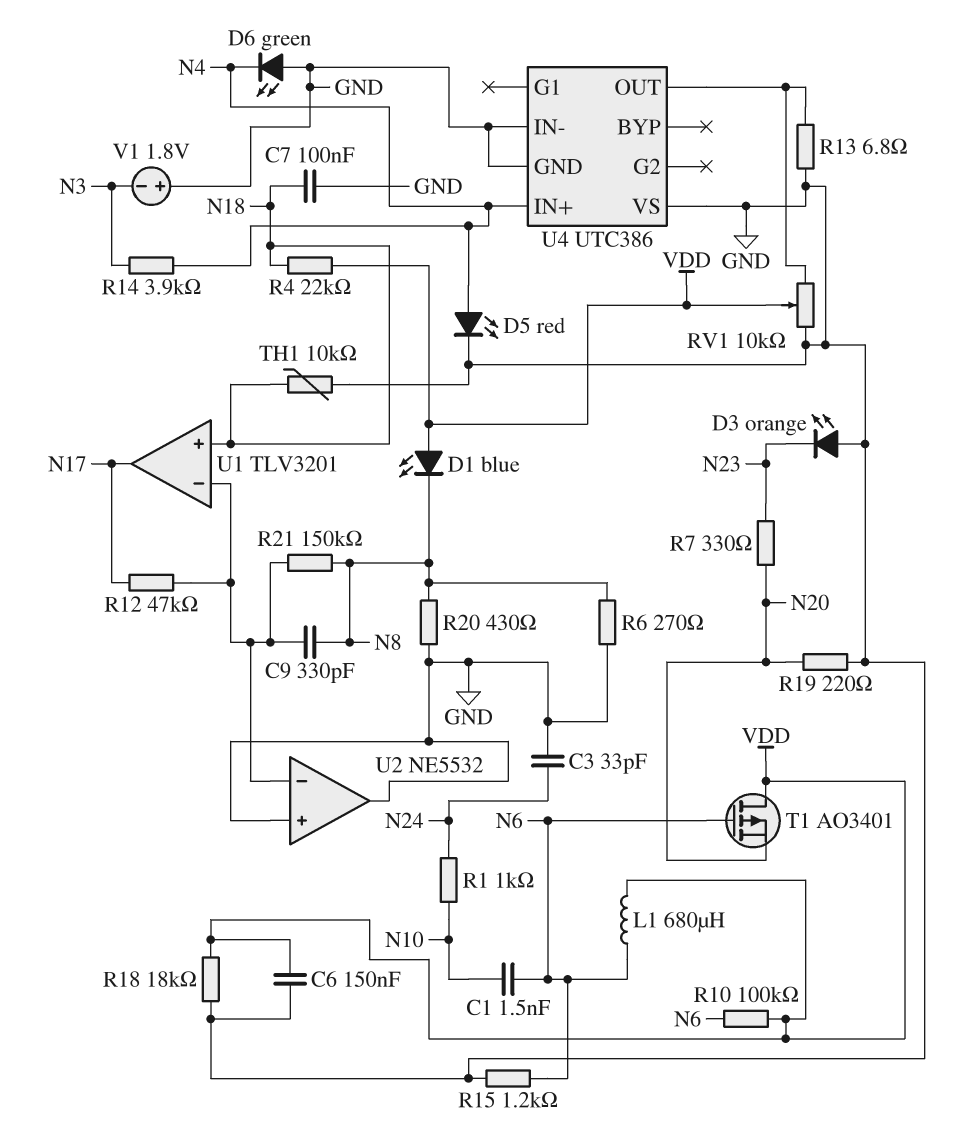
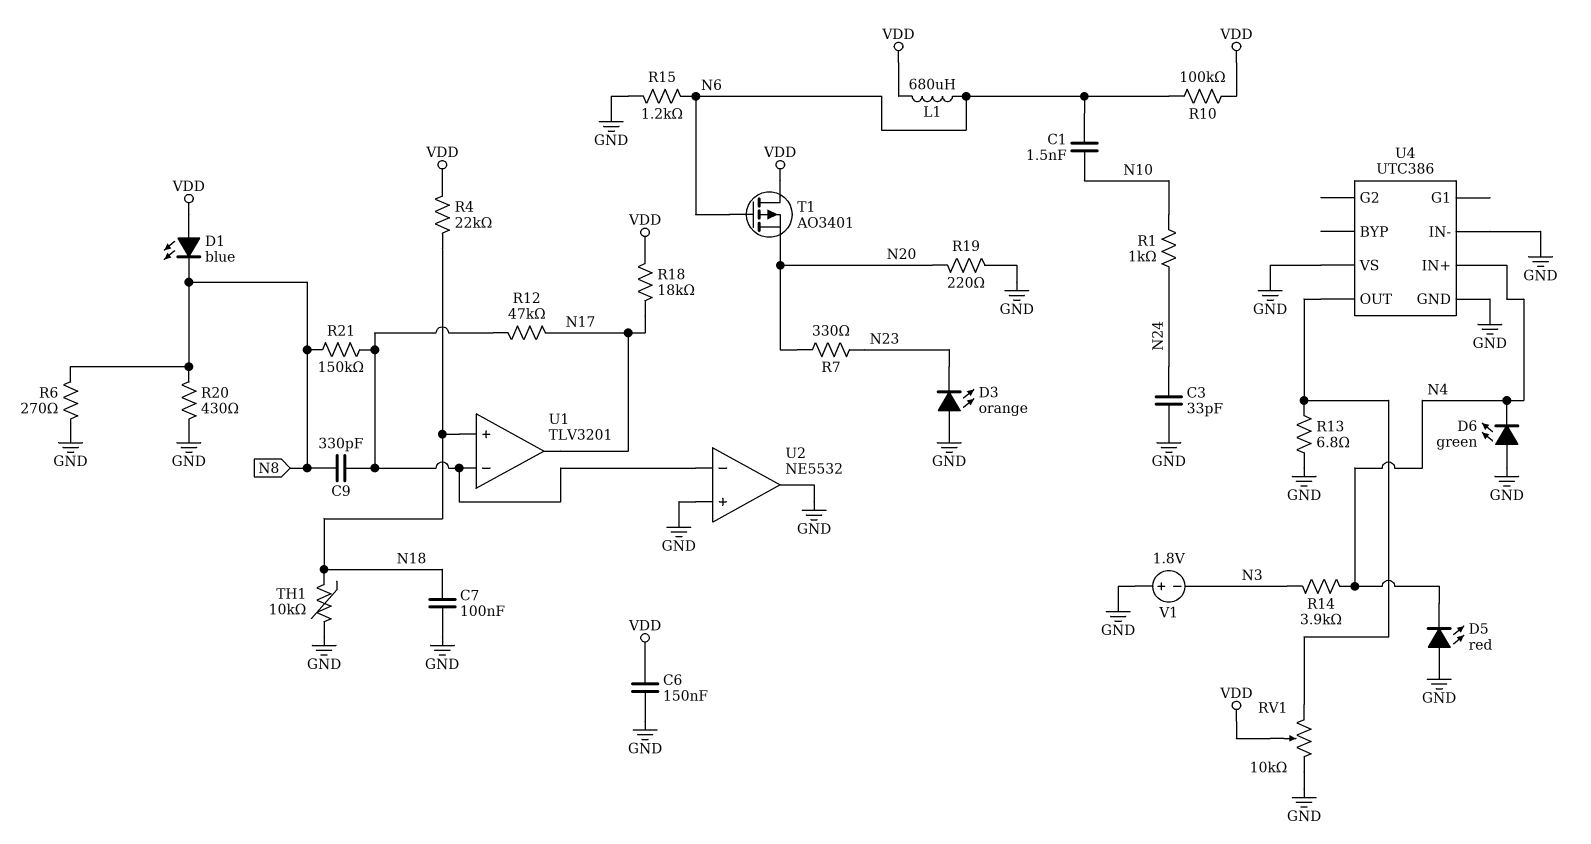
D5: LED red (A N4, K GND) -> LED red (A GND, K N4)
R18: 18k (GND, VDD) -> 18k (N17, VDD)

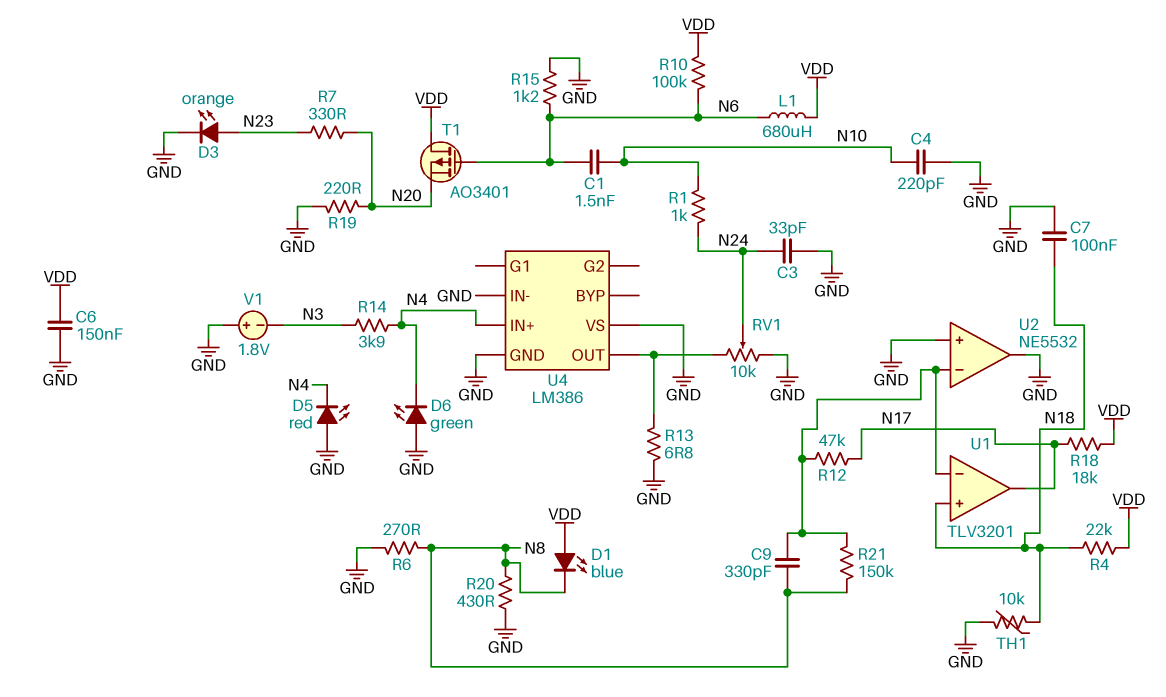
C4: none -> 220pF (GND, N10)
D3: LED orange (A GND, K N23) -> LED orange (A N23, K GND)
RV1: 10k (GND, U4/OUT, wiper VDD) -> 10k (GND, U4/OUT, wiper N24)
U4: UTC386 -> LM386

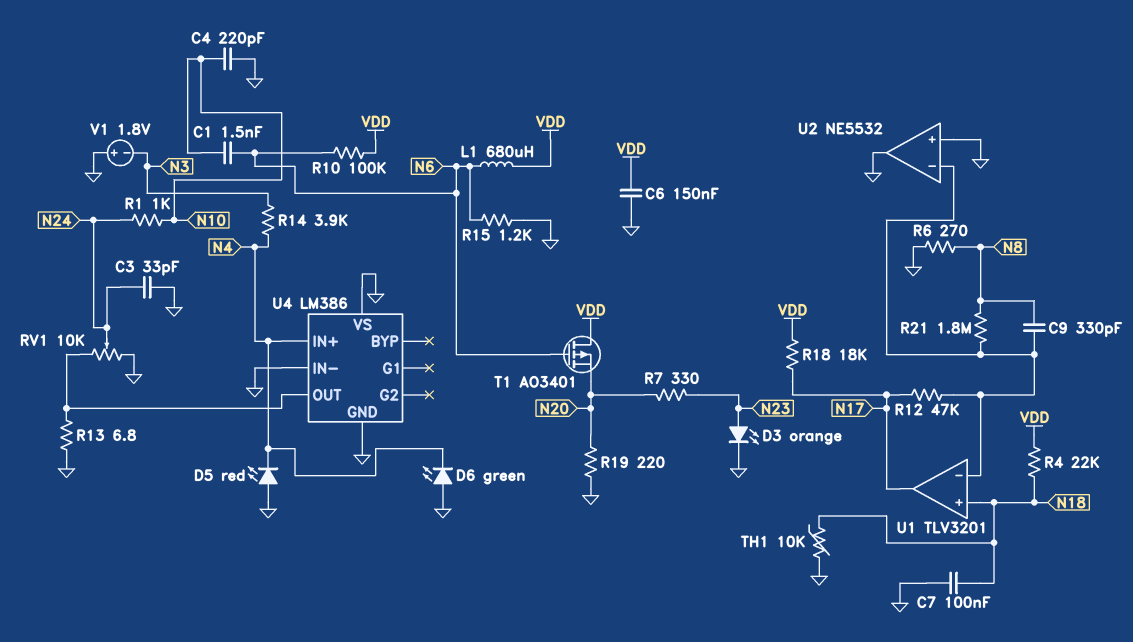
D1: LED blue (A VDD, K N8) -> none
R20: 430 (GND, N8) -> none
R21: 150k (N8, U1/in-) -> 1.8M (N8, U1/in-)

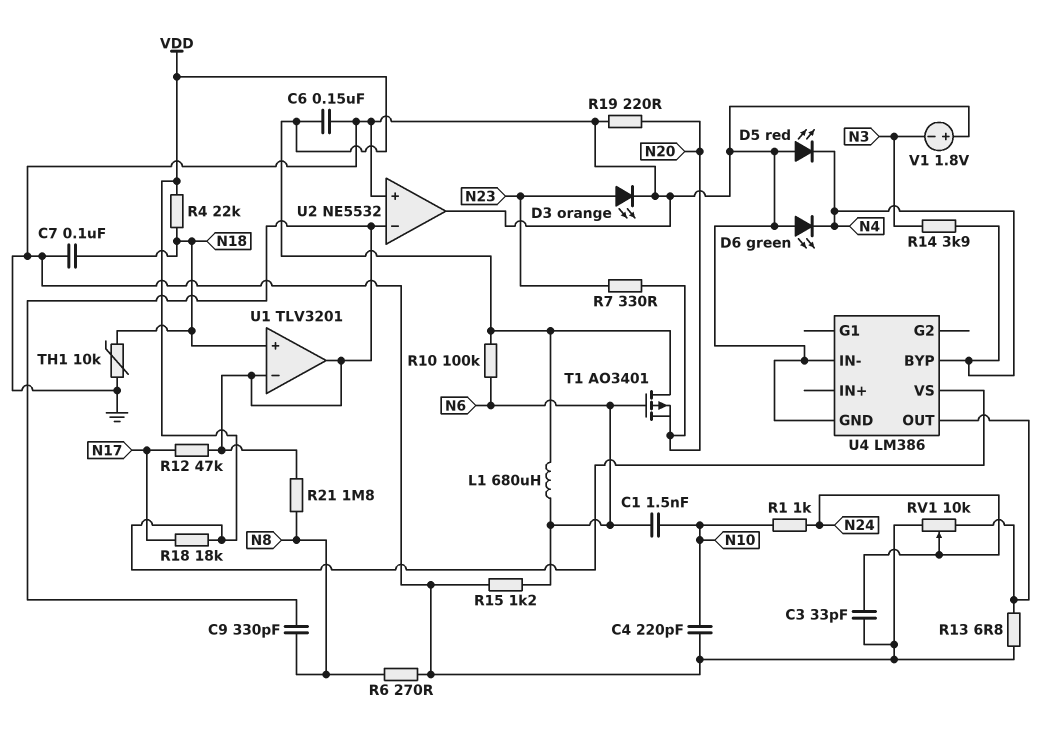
U1 pin out: N17 -> U1/in-
U4 pin BYP: none -> N4
U4 pin IN+: N4 -> none
U4 pin VS: GND -> VDD

